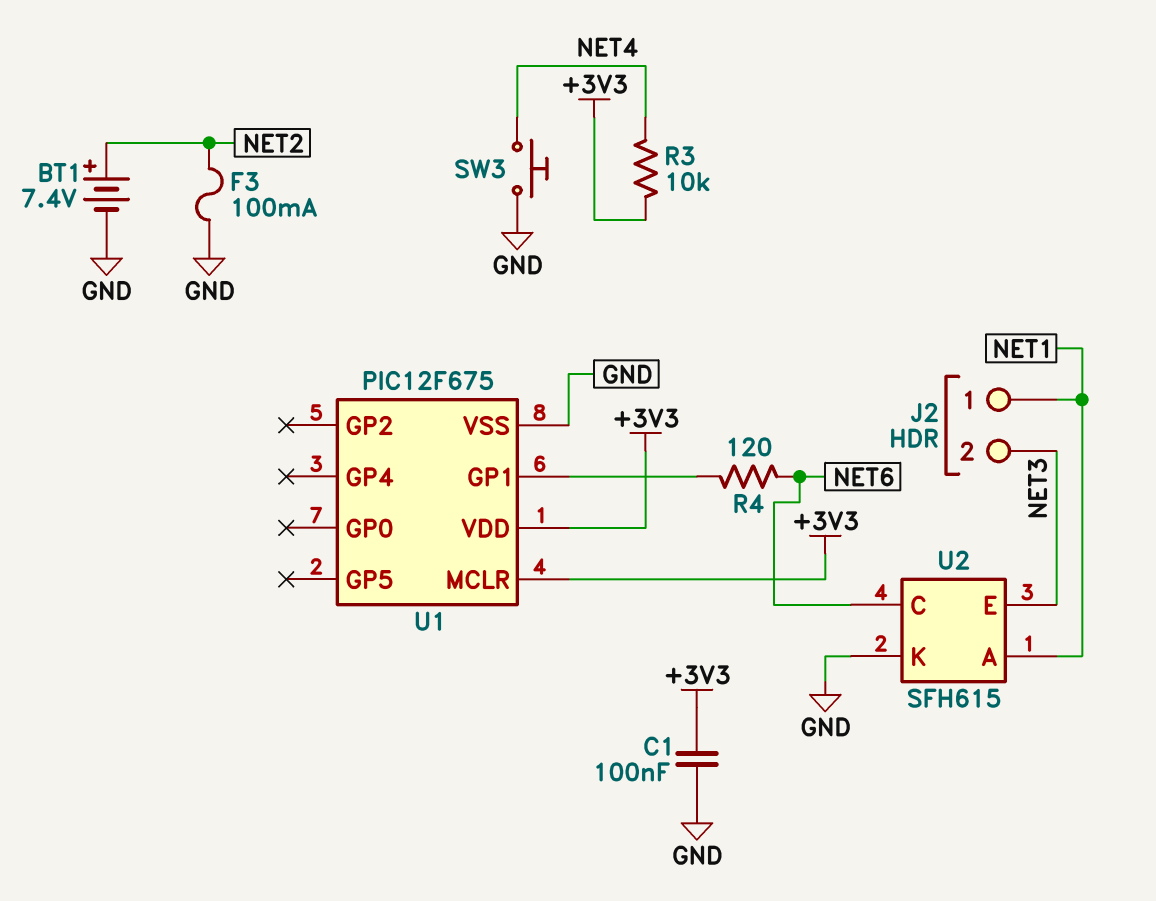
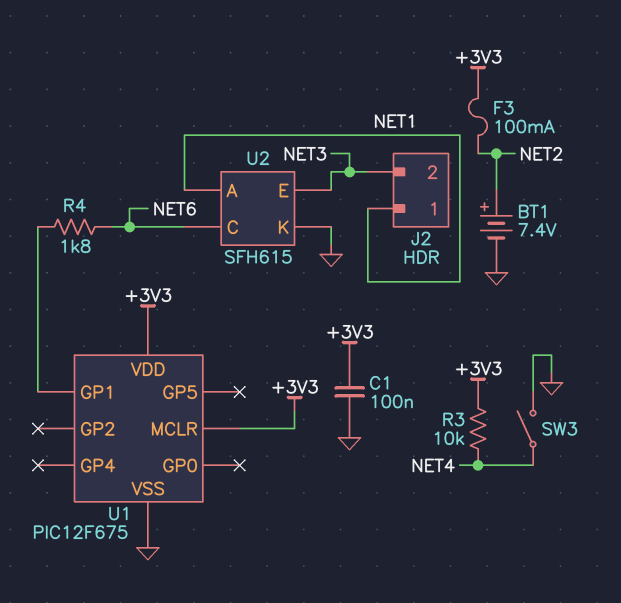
F3: 100mA (GND, NET2) -> 100mA (+3V3, NET2)
R4: 120 (NET6, U1/GP1) -> 1.8k (NET6, U1/GP1)
SW3: button (GND, NET4) -> switch (GND, NET4)

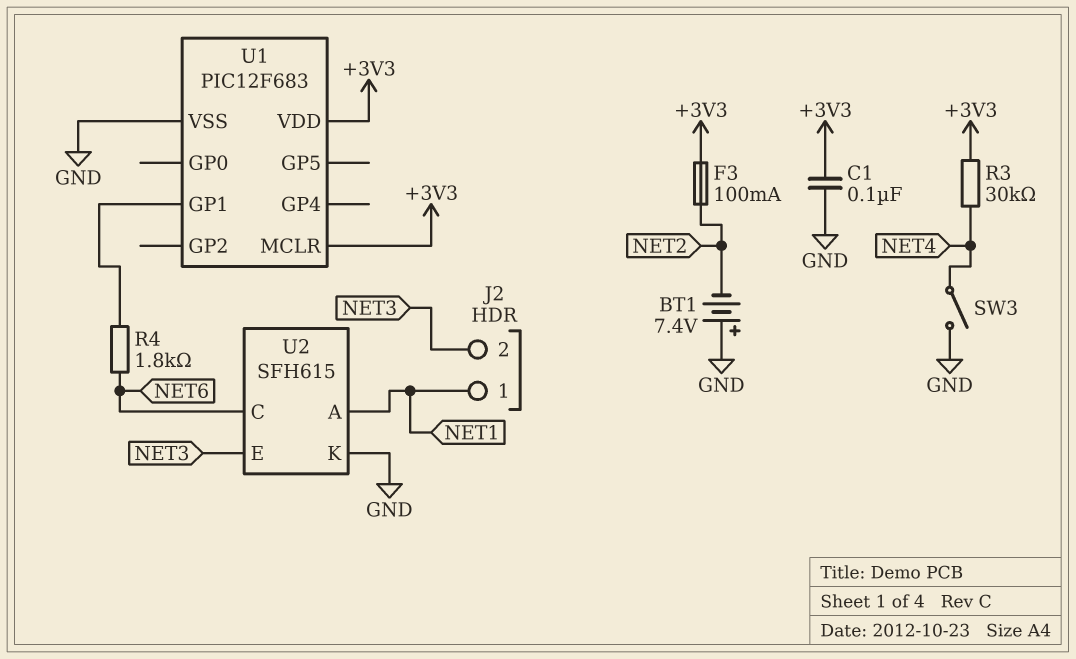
BT1: 7.4V (plus NET2, minus GND) -> 7.4V (plus GND, minus NET2)
R3: 10k (+3V3, NET4) -> 30k (+3V3, NET4)
U1: PIC12F675 -> PIC12F683

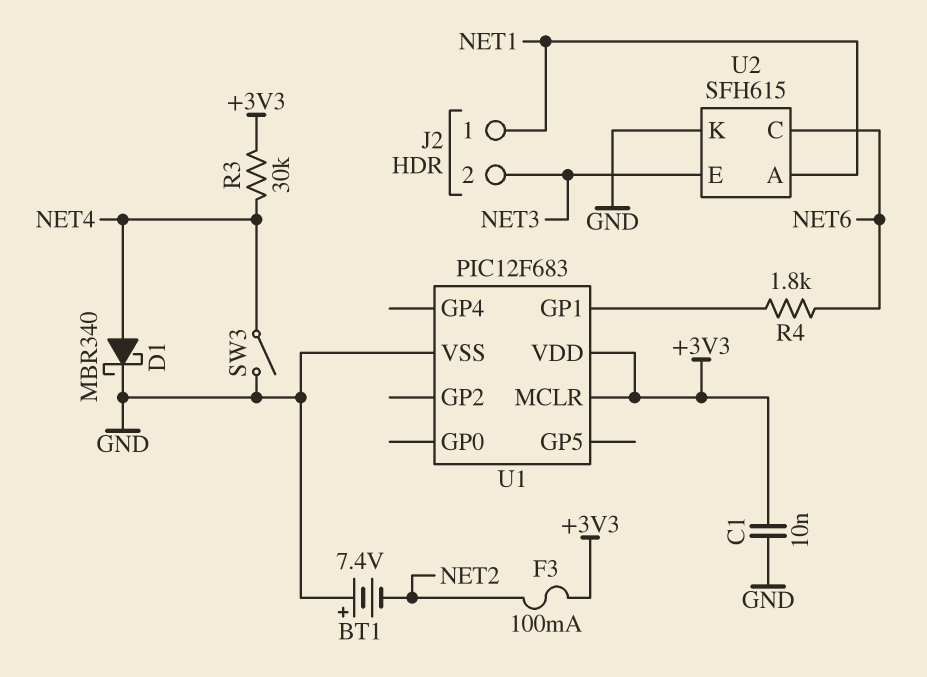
C1: 100nF (+3V3, GND) -> 10nF (+3V3, GND)
D1: none -> schottky MBR340 (A NET4, K GND)

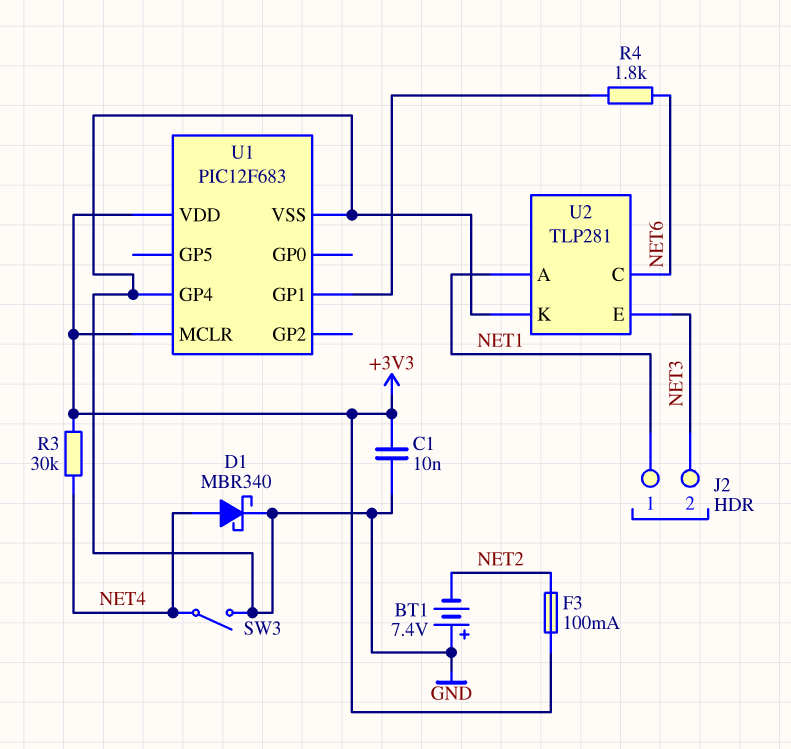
U1 pin GP4: none -> GND
U2: SFH615 -> TLP281

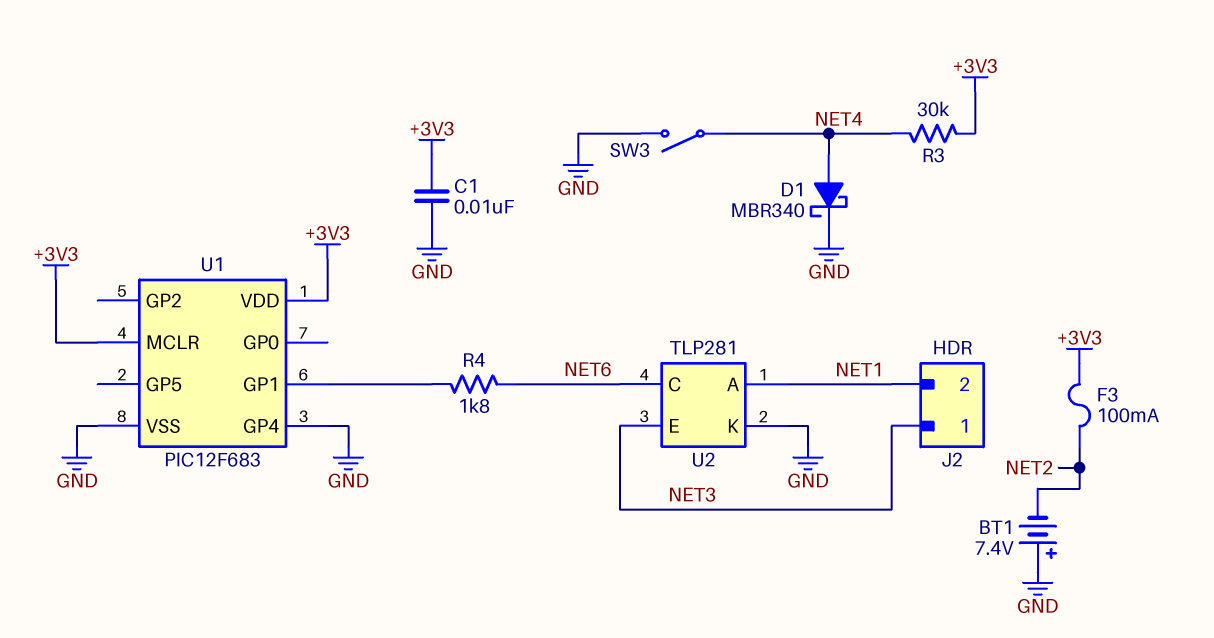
J2 pin 1: NET1 -> NET3
J2 pin 2: NET3 -> NET1

